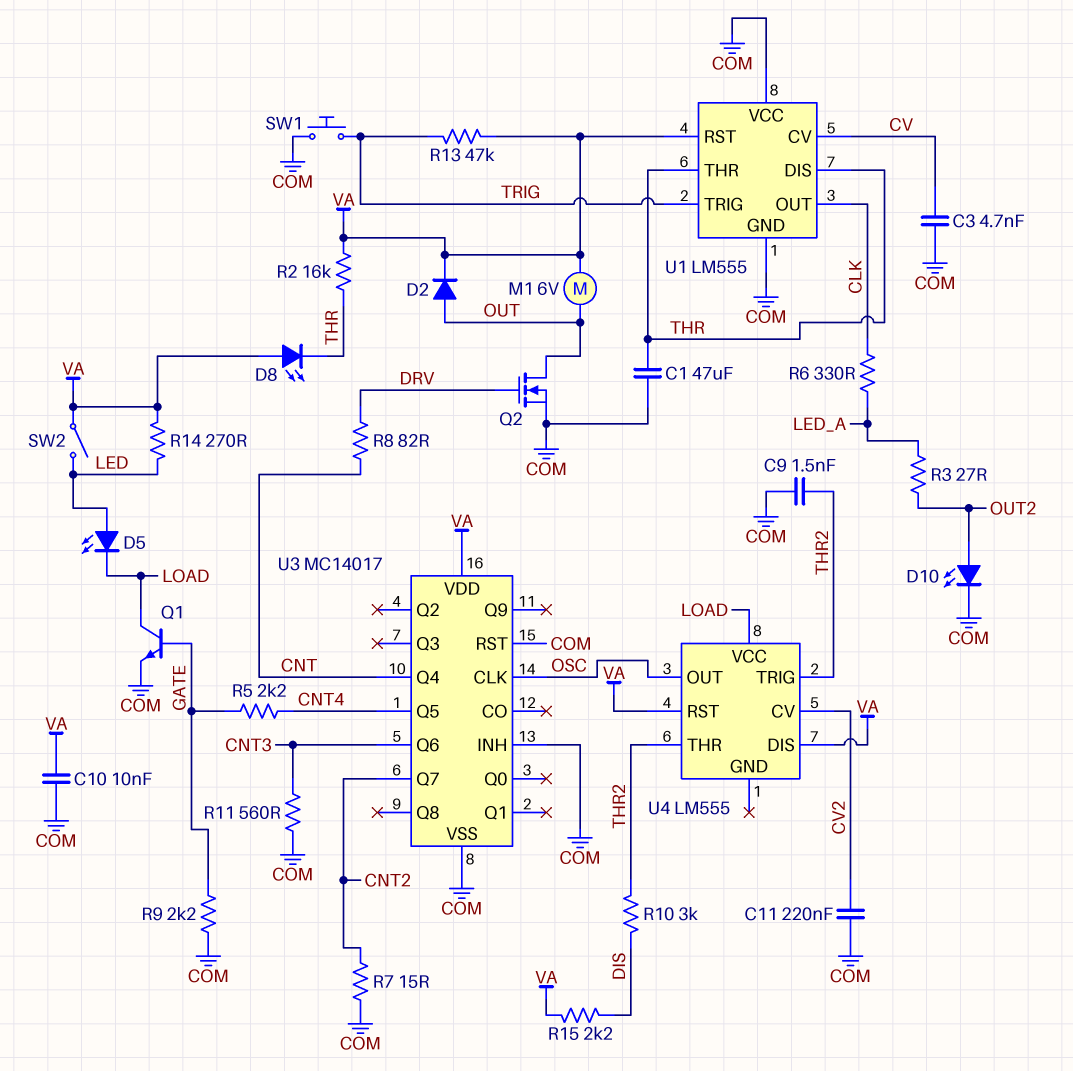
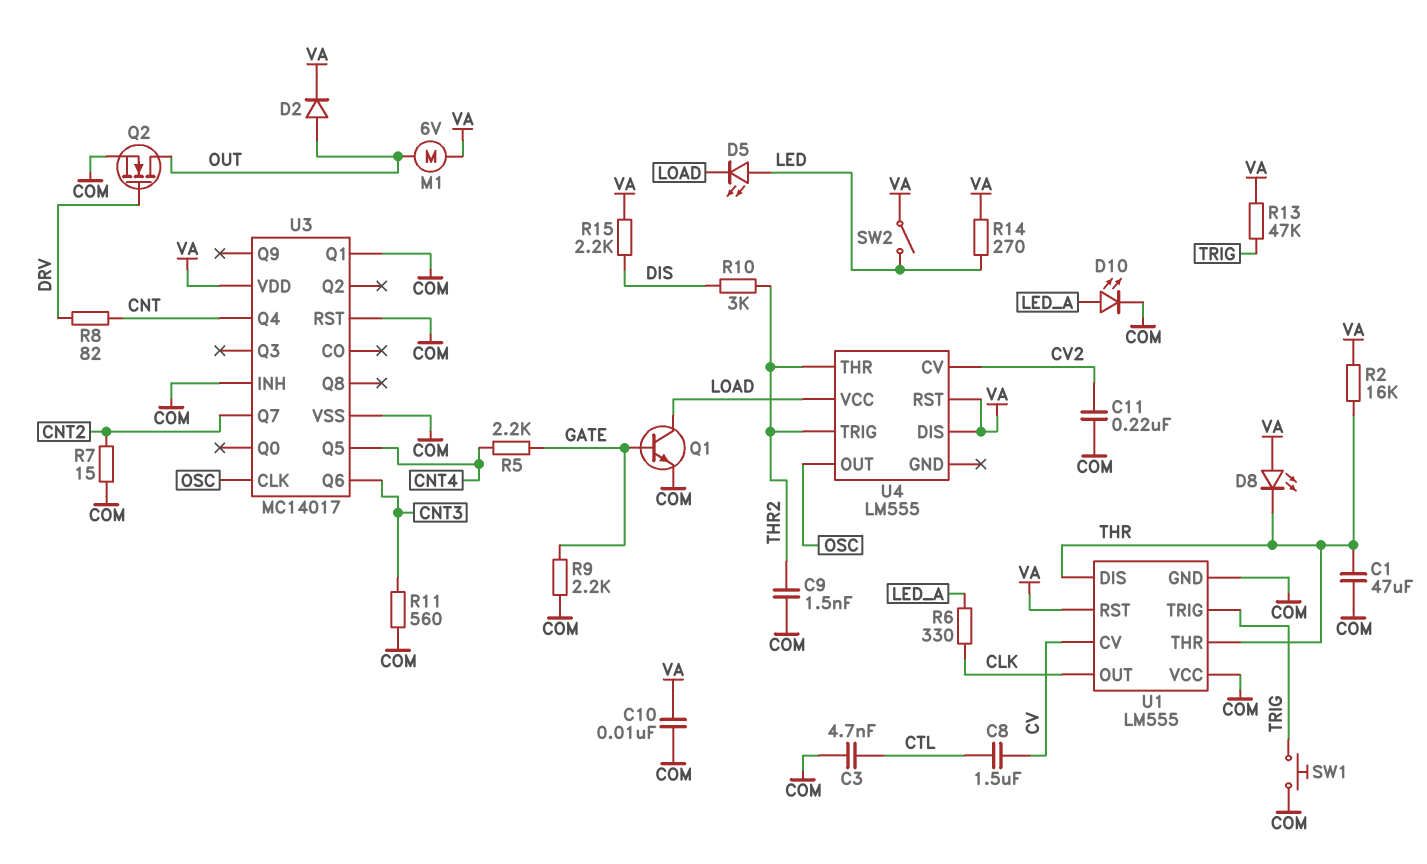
C3: 4.7nF (COM, CV) -> 4.7nF (COM, CTL)
C8: none -> 1.5uF (CTL, CV)
D10: LED (A OUT2, K COM) -> LED (A LED_A, K COM)
R3: 27 (LED_A, OUT2) -> none
U3 pin Q1: none -> COM

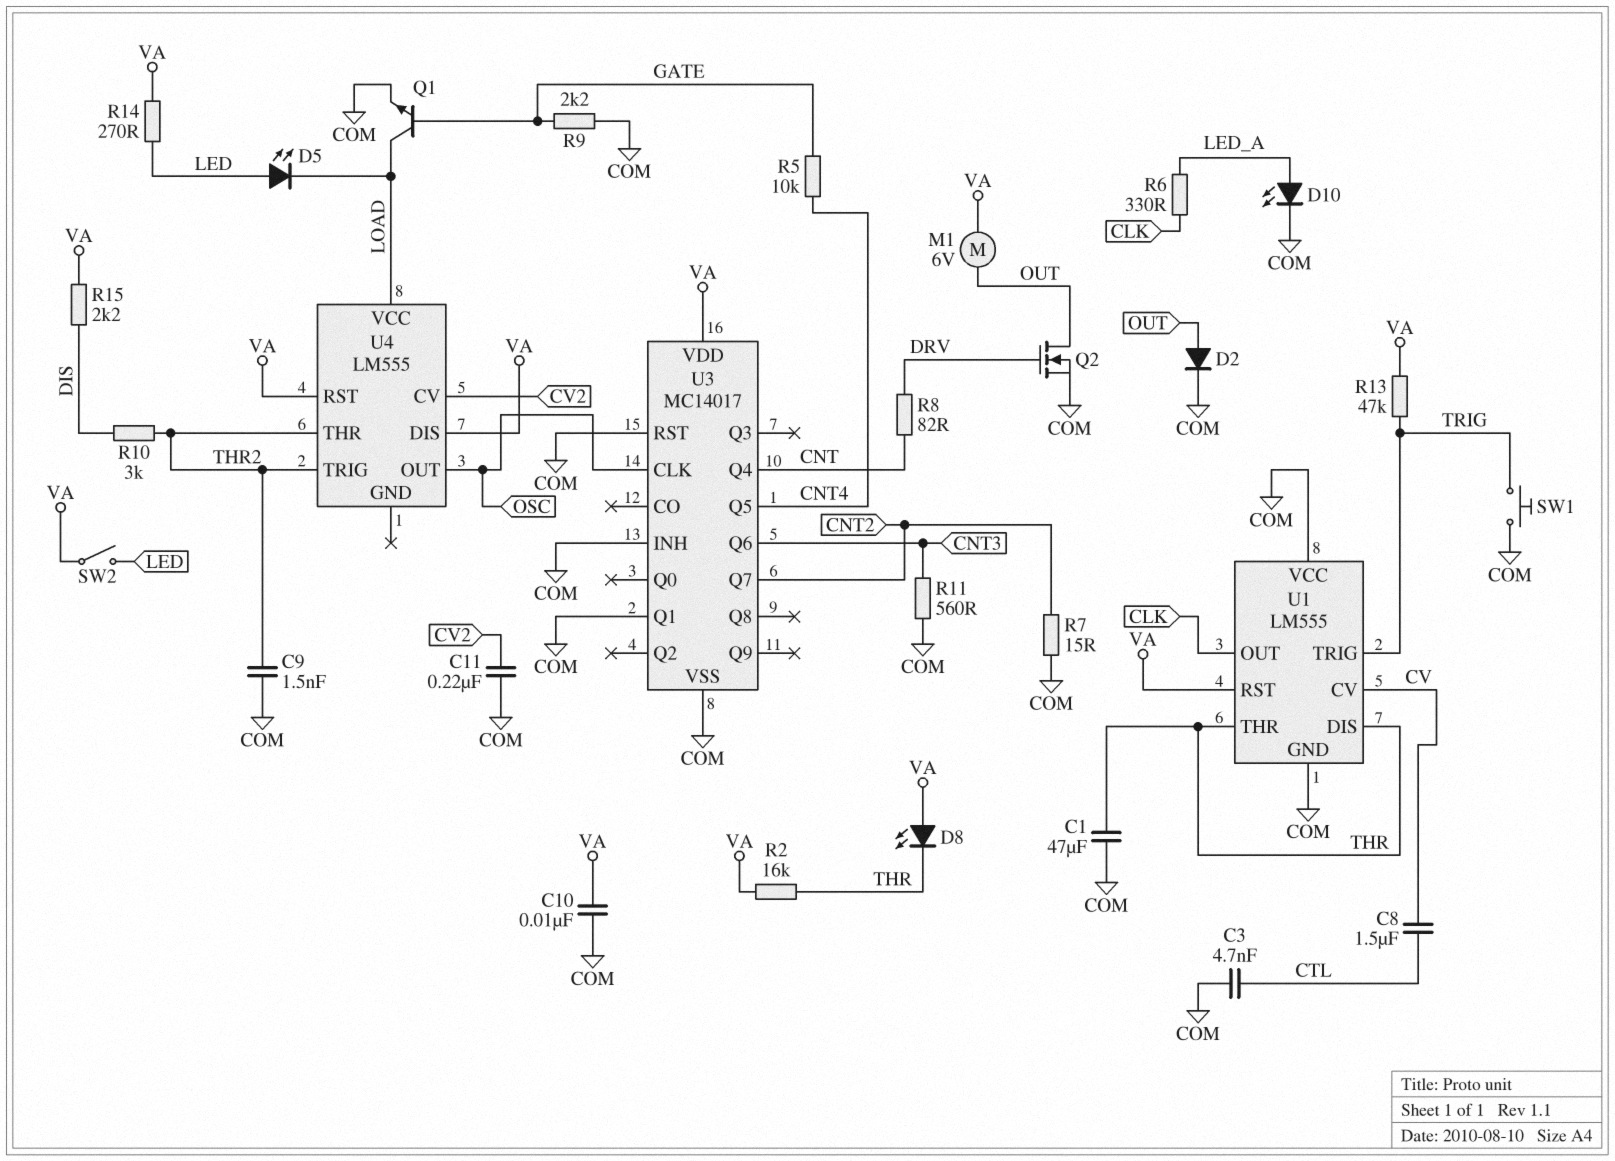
D2: diode (A OUT, K VA) -> diode (A OUT, K COM)
R5: 2.2k (CNT4, GATE) -> 10k (CNT4, GATE)

